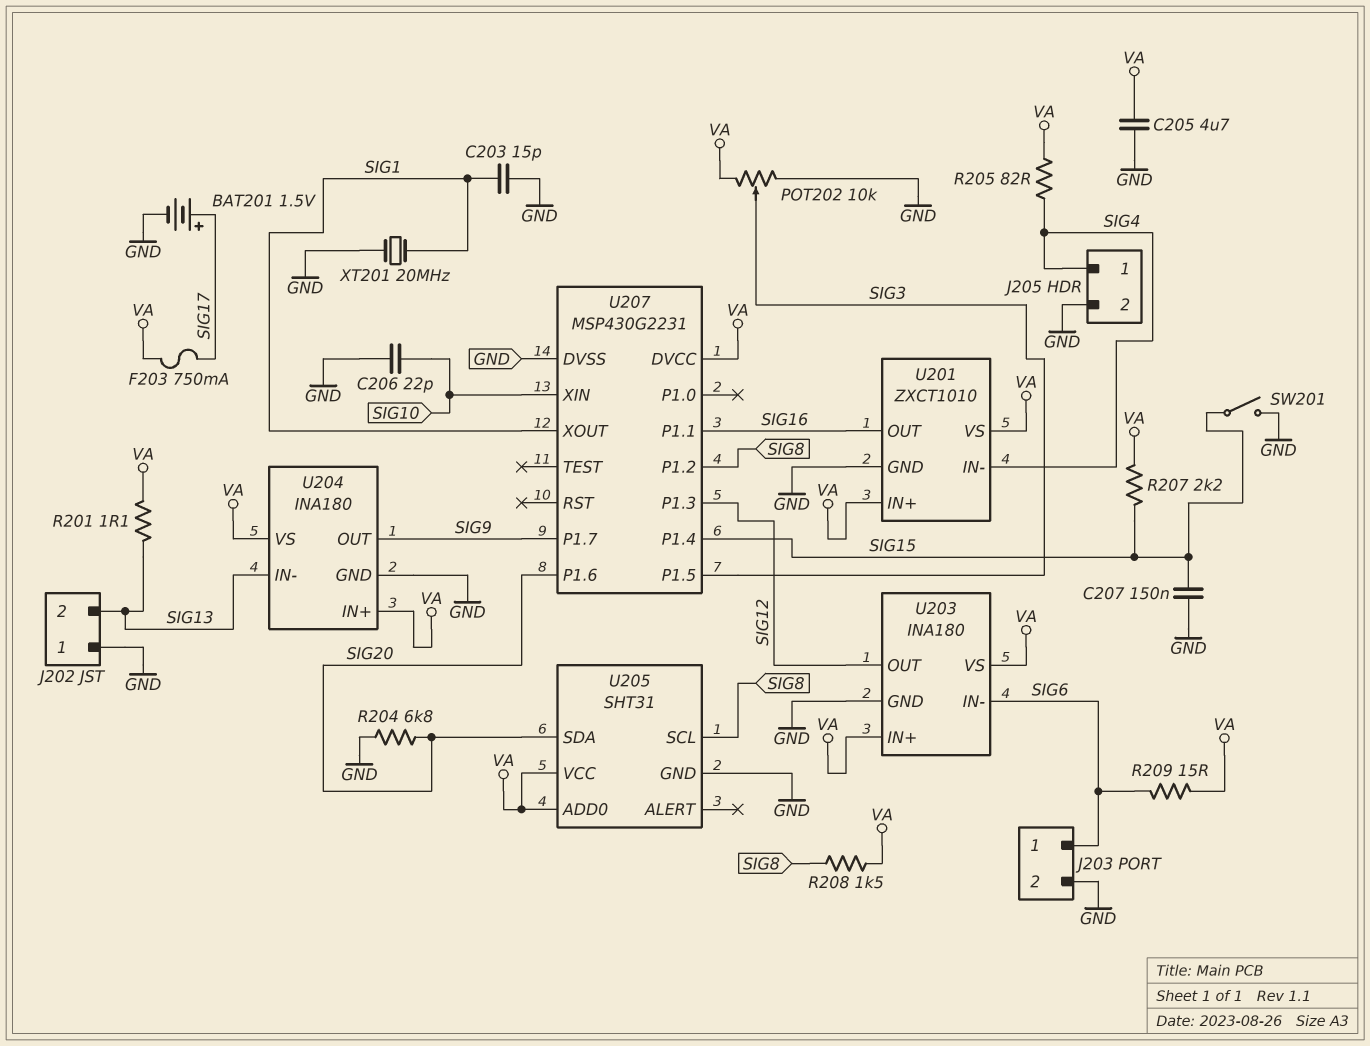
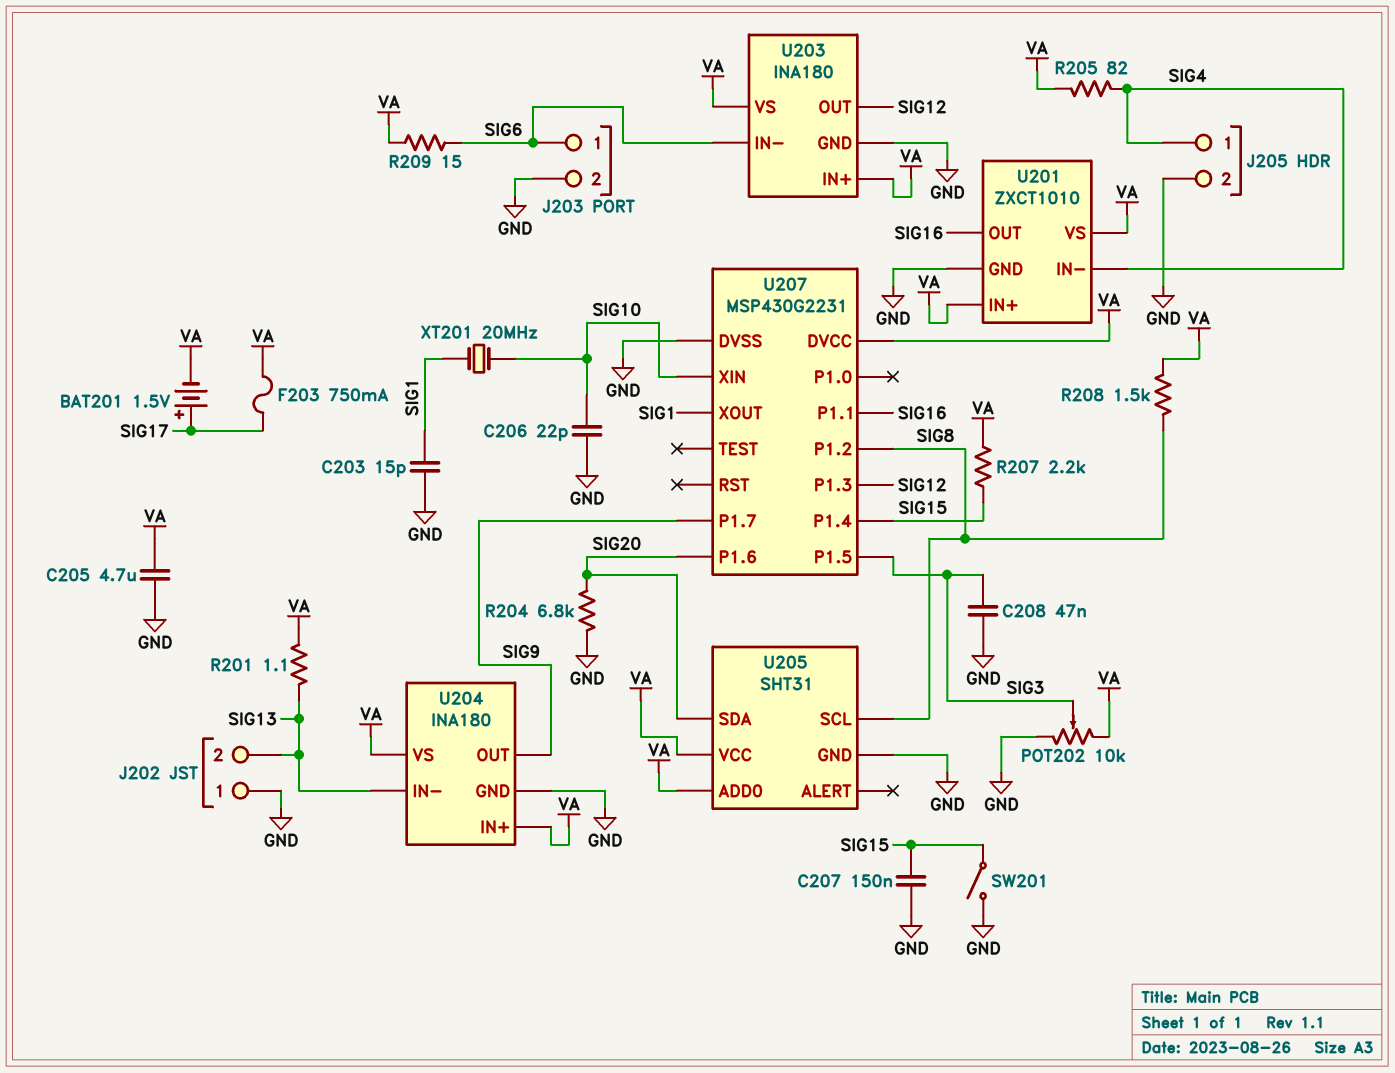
BAT201: 1.5V (plus SIG17, minus GND) -> 1.5V (plus SIG17, minus VA)
C208: none -> 47nF (GND, SIG3)
XT201: 20MHz (GND, SIG1) -> 20MHz (SIG1, SIG10)

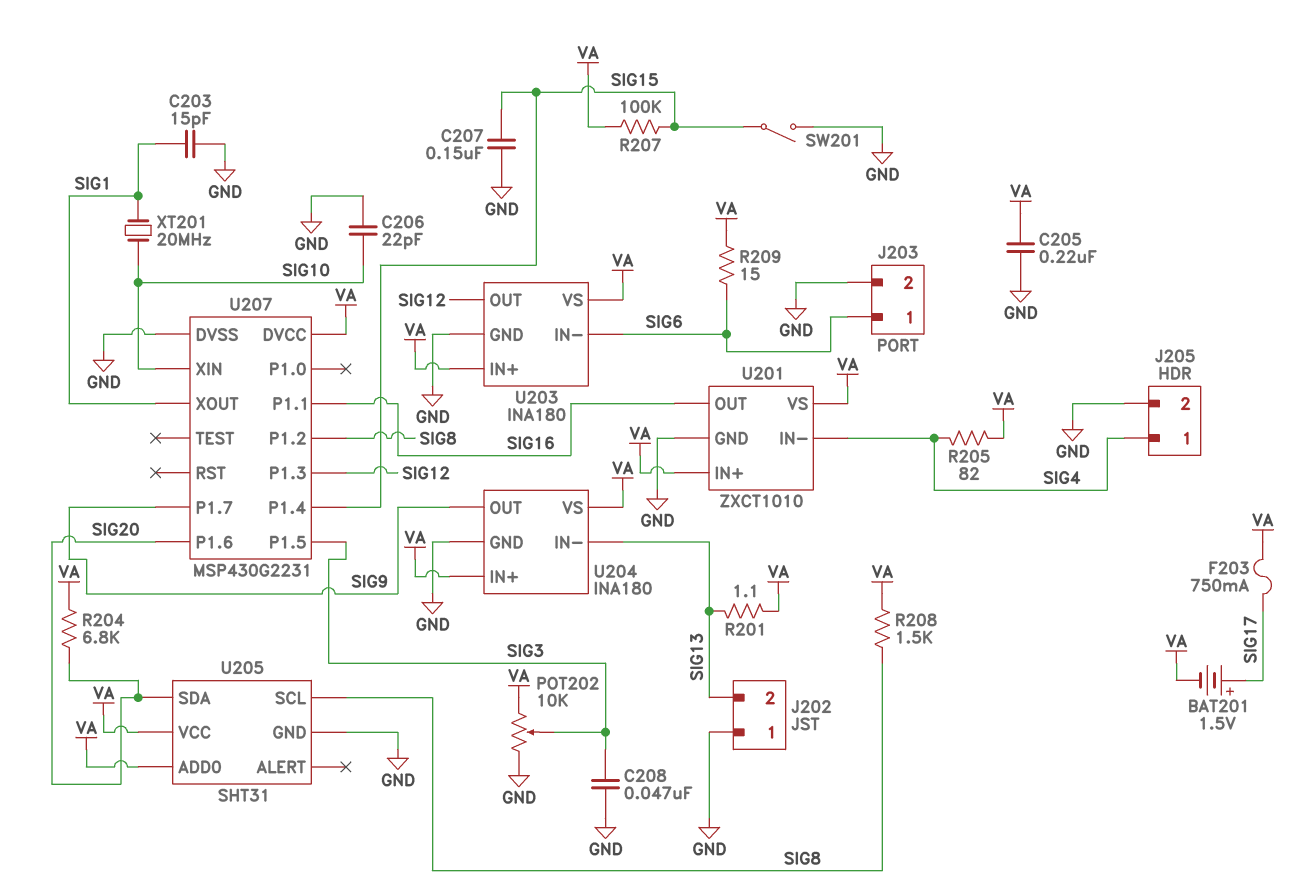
C205: 4.7uF (GND, VA) -> 220nF (GND, VA)
R204: 6.8k (GND, SIG20) -> 6.8k (SIG20, VA)
R207: 2.2k (SIG15, VA) -> 100k (SIG15, VA)

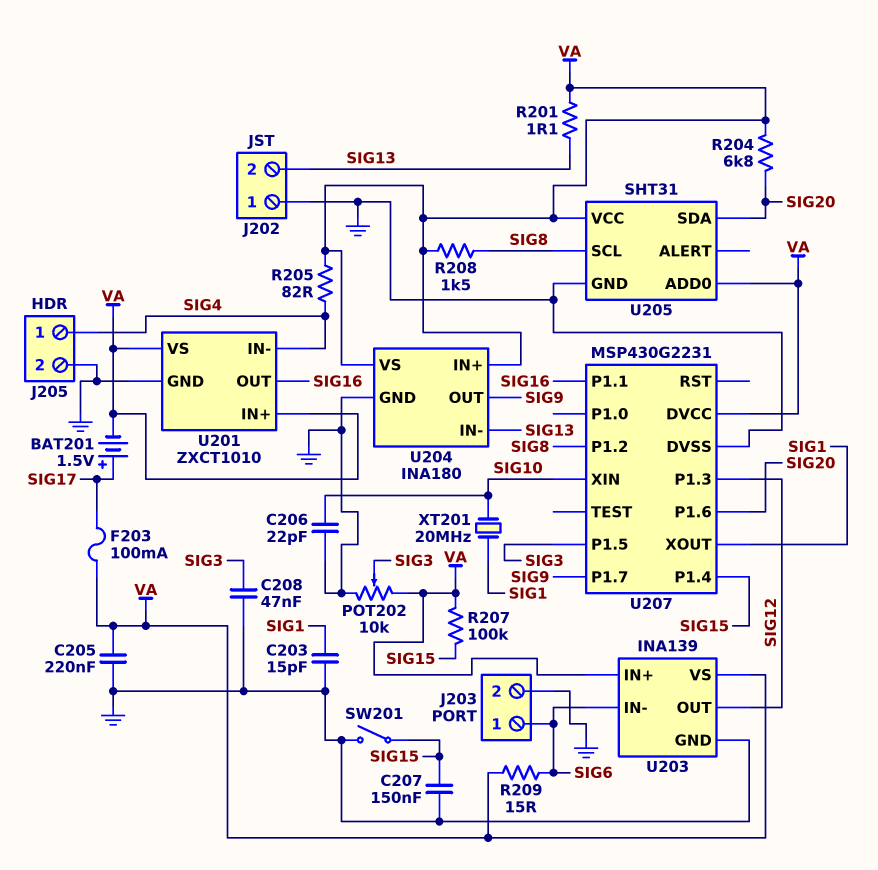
F203: 750mA (SIG17, VA) -> 100mA (SIG17, VA)
U203: INA180 -> INA139

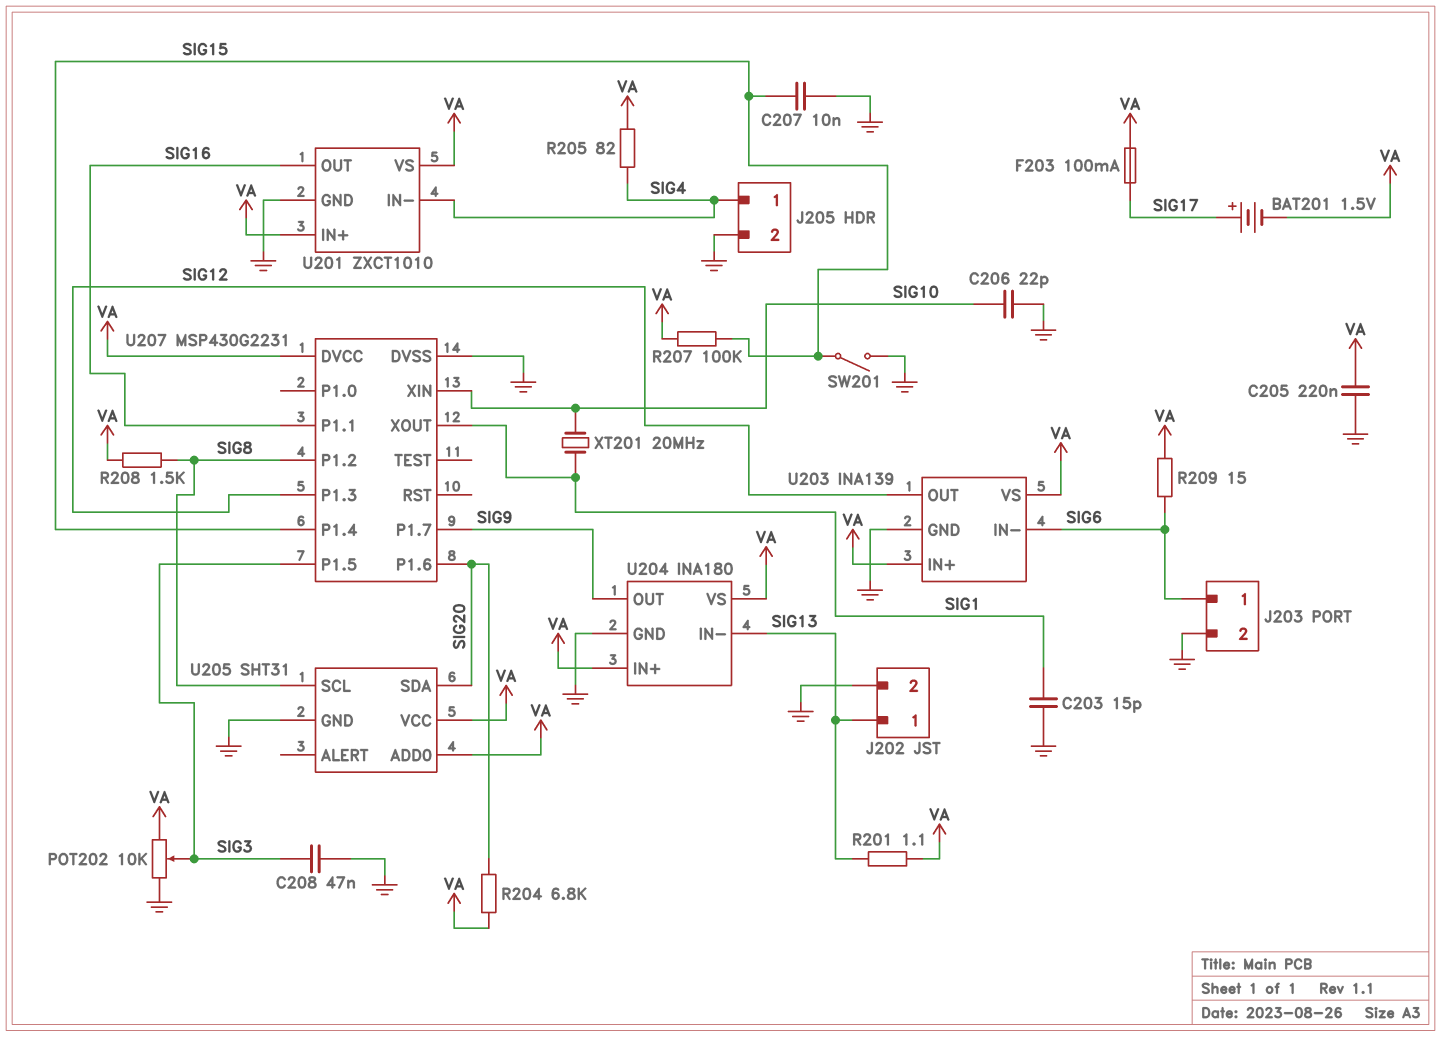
C207: 150nF (GND, SIG15) -> 10nF (GND, SIG15)
J202 pin 1: GND -> SIG13
J202 pin 2: SIG13 -> GND

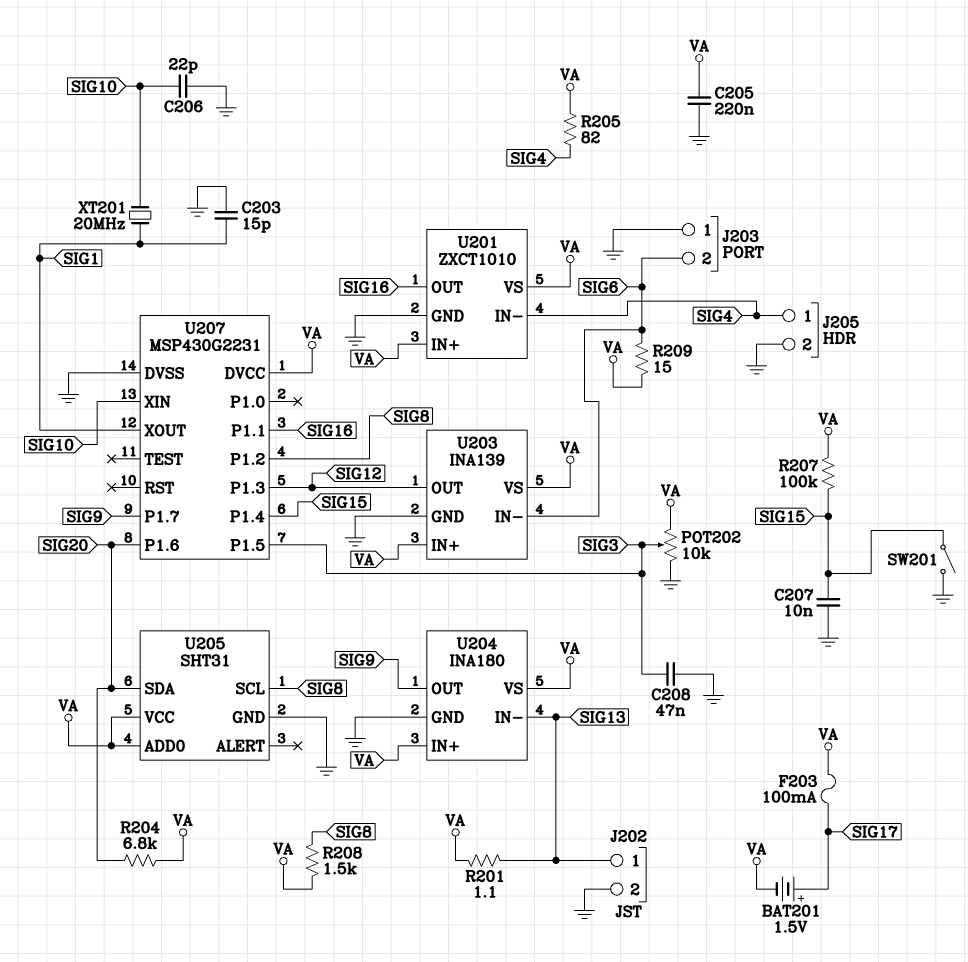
J203 pin 1: SIG6 -> GND
J203 pin 2: GND -> SIG6

